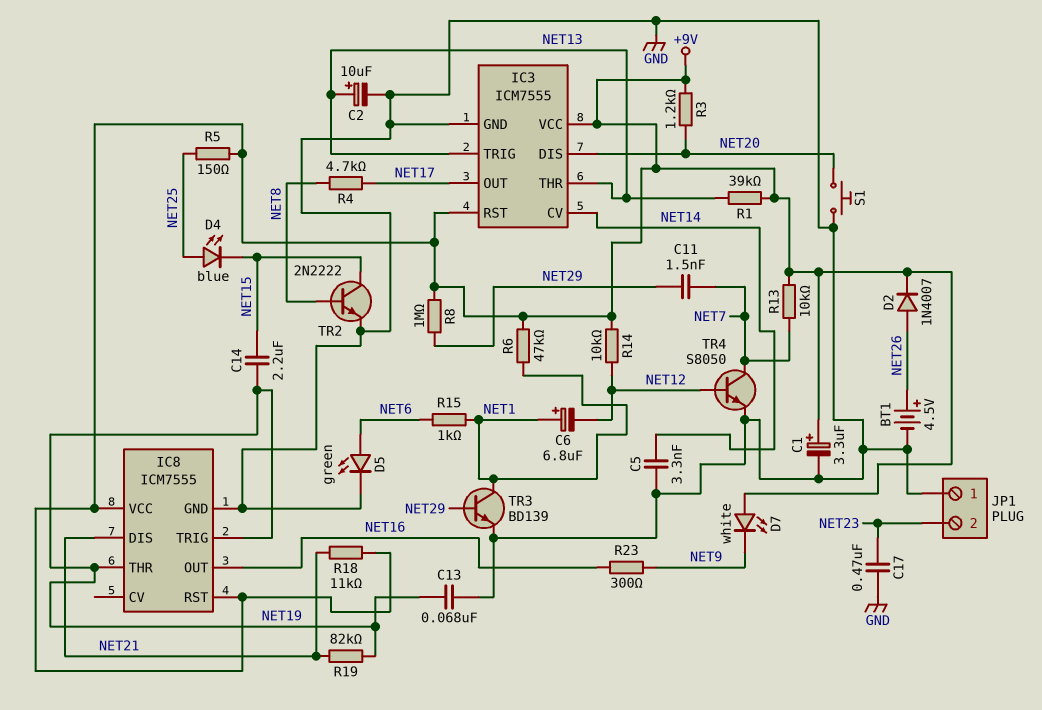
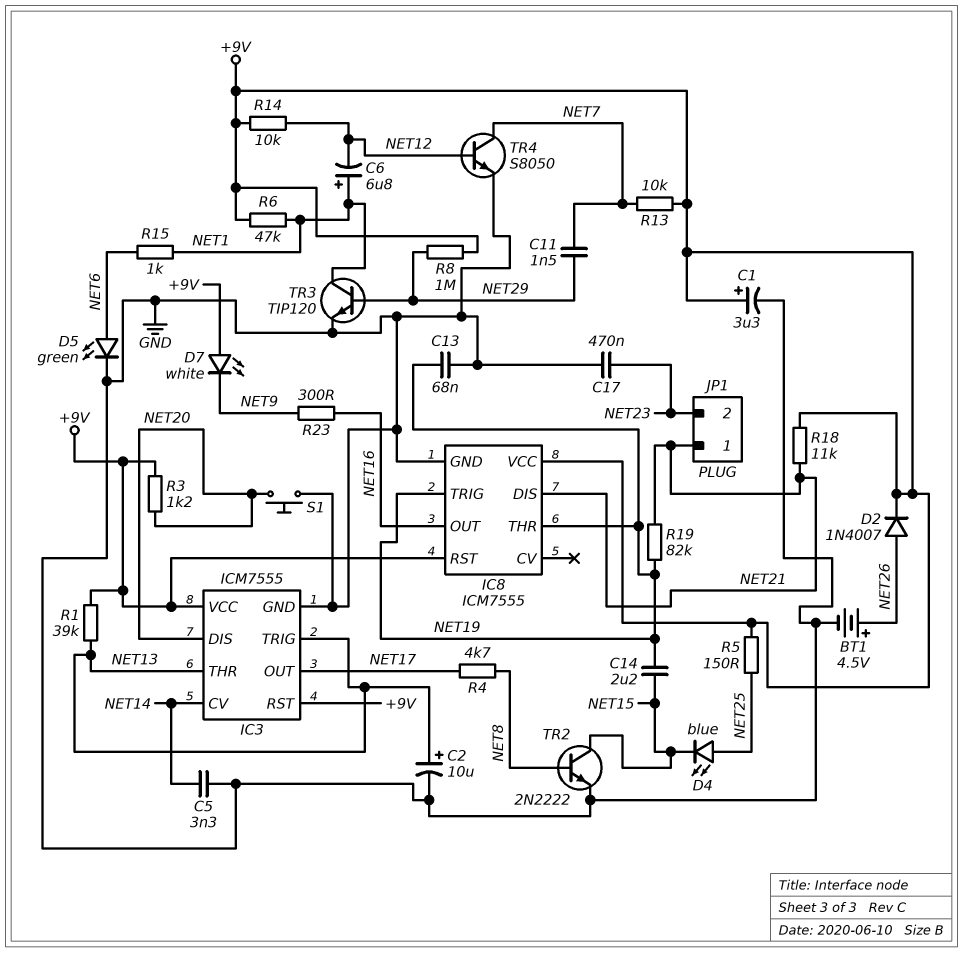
JP1 pin 1: GND -> NET21
TR3: NPN BD139 (B NET29, C NET1, E GND) -> NPN TIP120 (B NET29, C NET1, E GND)

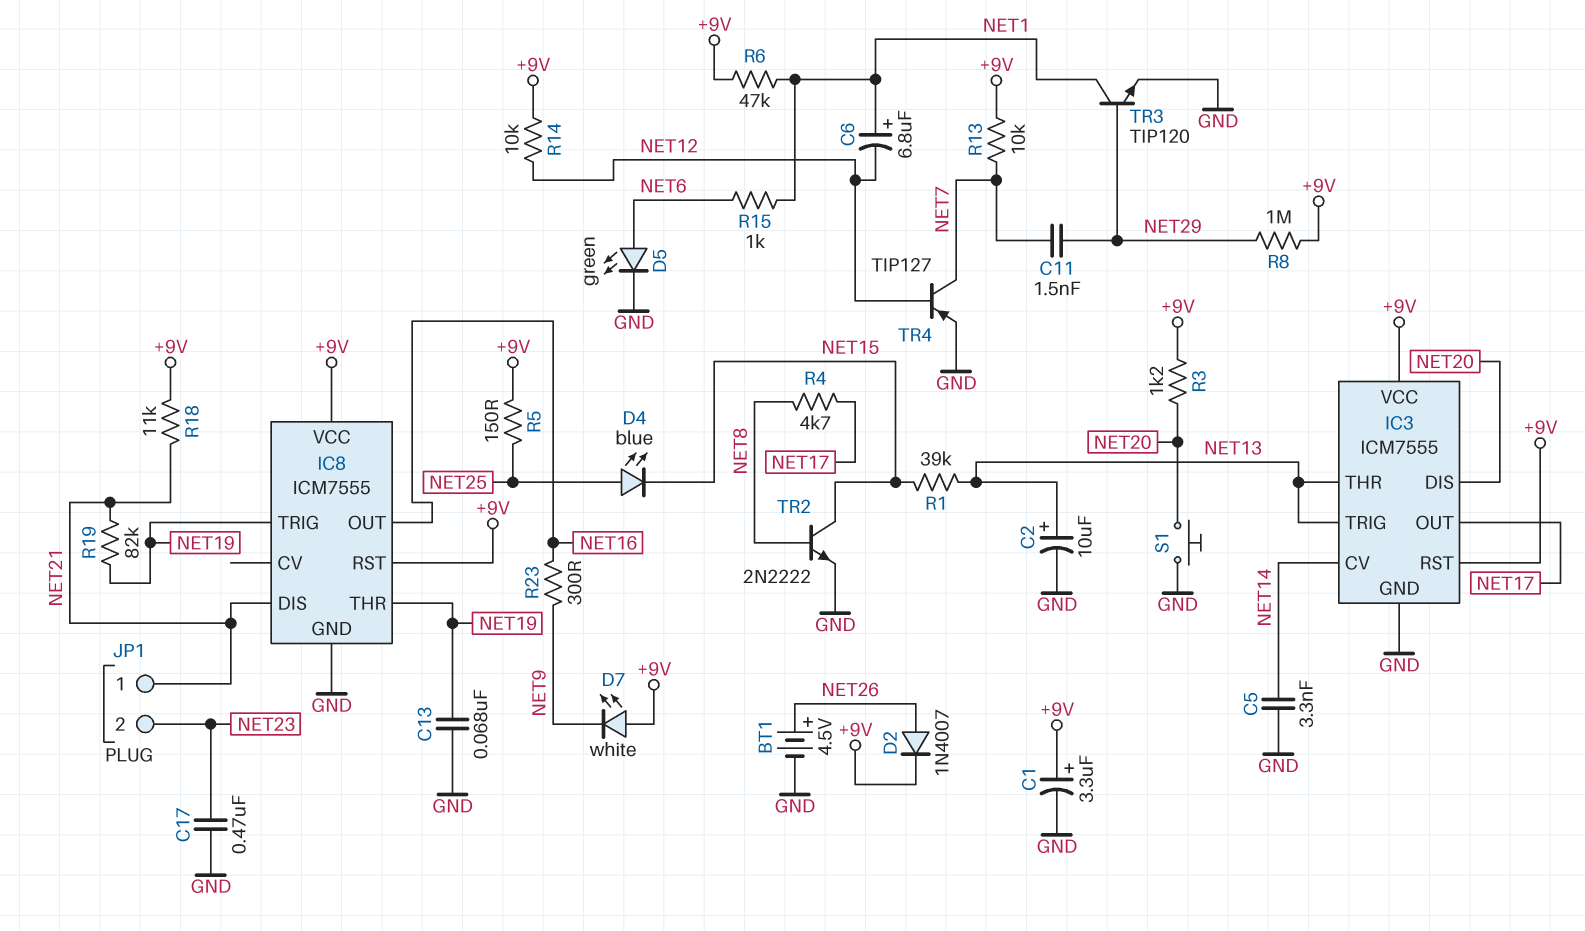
C14: 2.2uF (NET15, NET19) -> none
R1: 39k (+9V, NET13) -> 39k (NET13, NET15)
TR4: NPN S8050 (B NET12, C NET7, E GND) -> PNP TIP127 (B NET12, C NET7, E GND)

